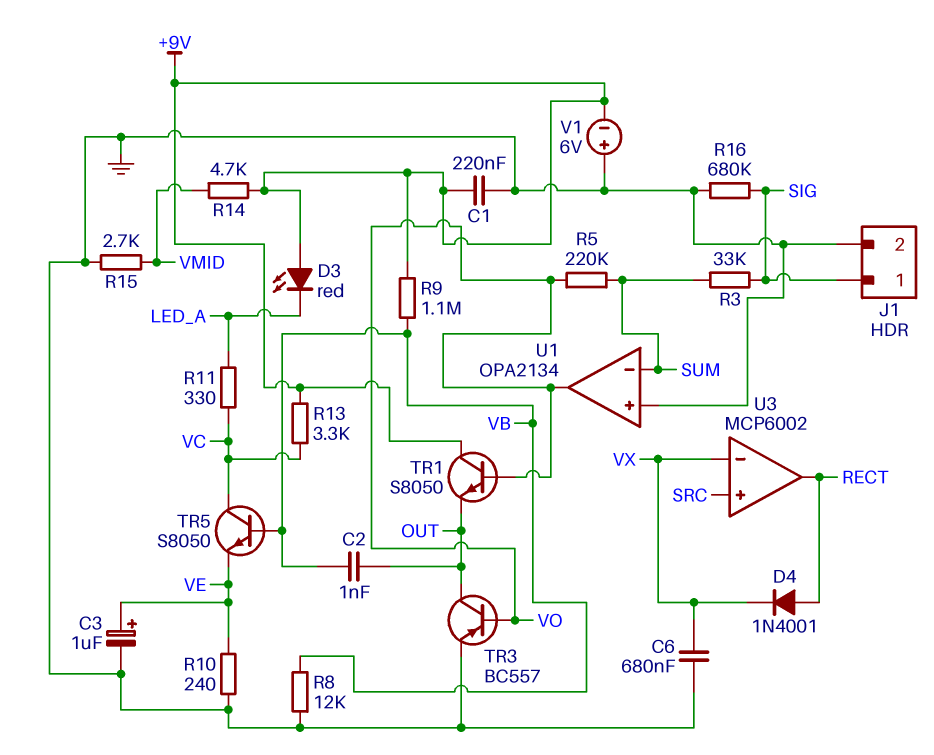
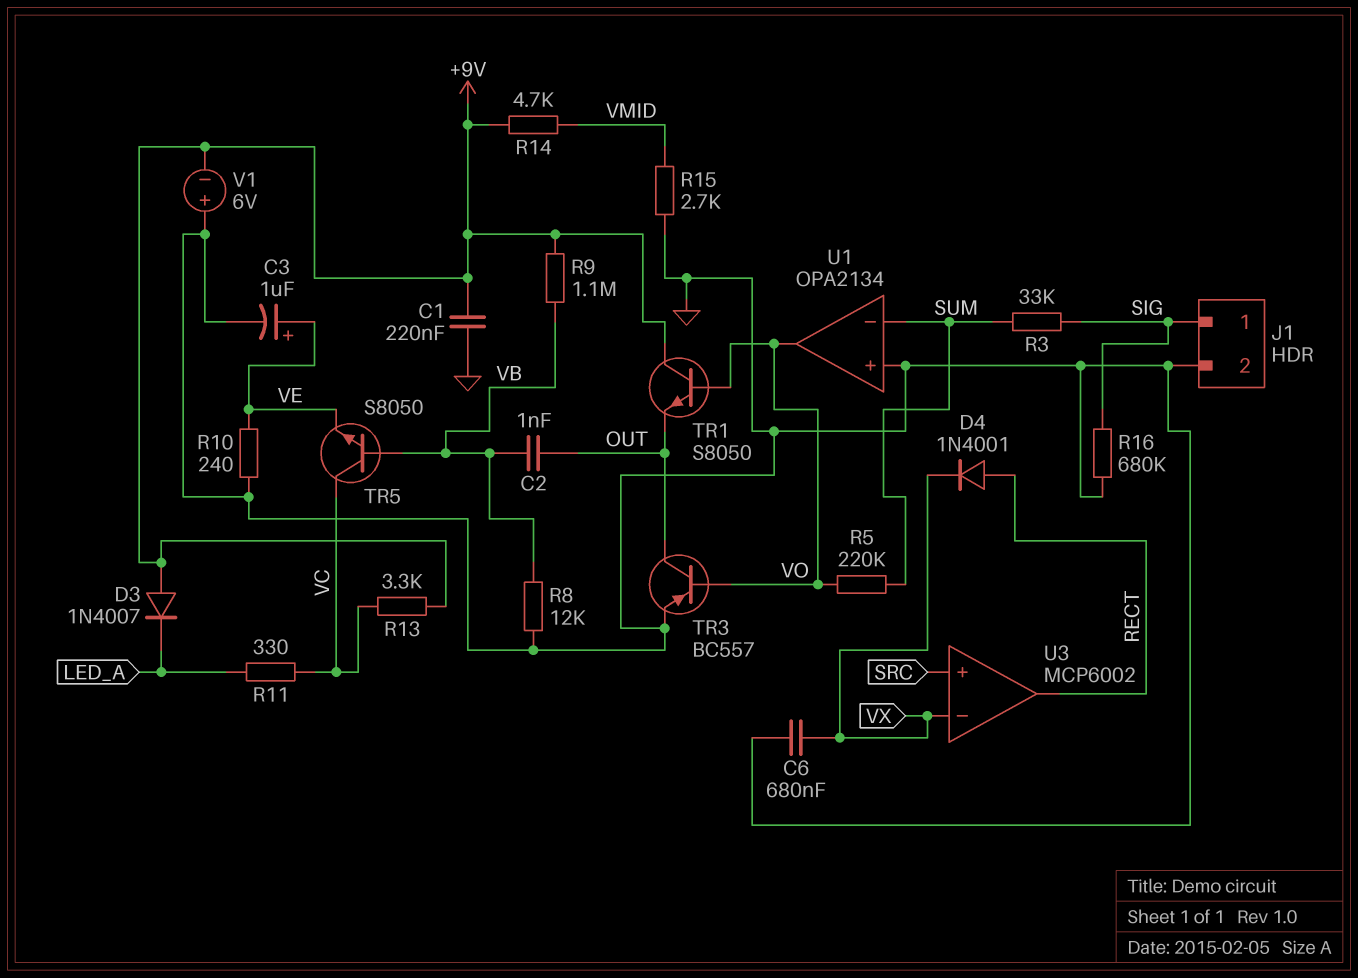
D3: LED red (A +9V, K LED_A) -> diode 1N4007 (A +9V, K LED_A)

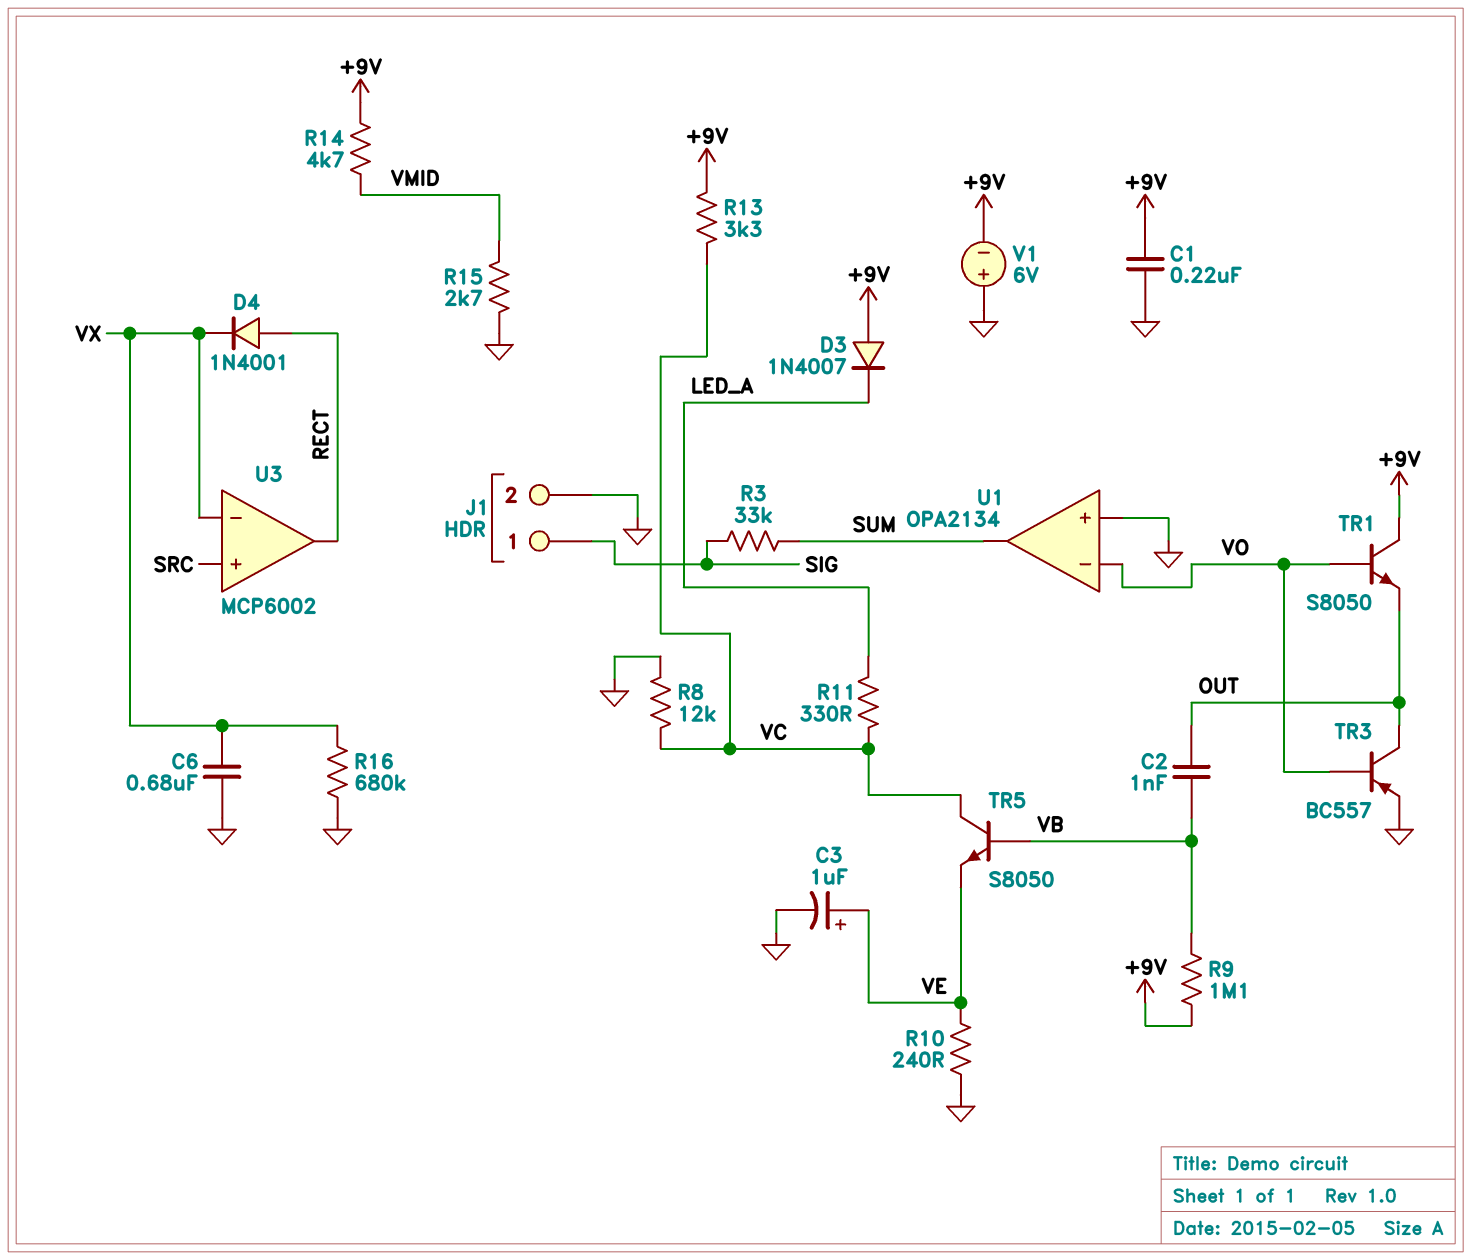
R5: 220k (SUM, VO) -> none
R8: 12k (GND, VB) -> 12k (GND, VC)
R16: 680k (GND, SIG) -> 680k (GND, VX)
U1 pin in-: SUM -> VO
U1 pin out: VO -> SUM

